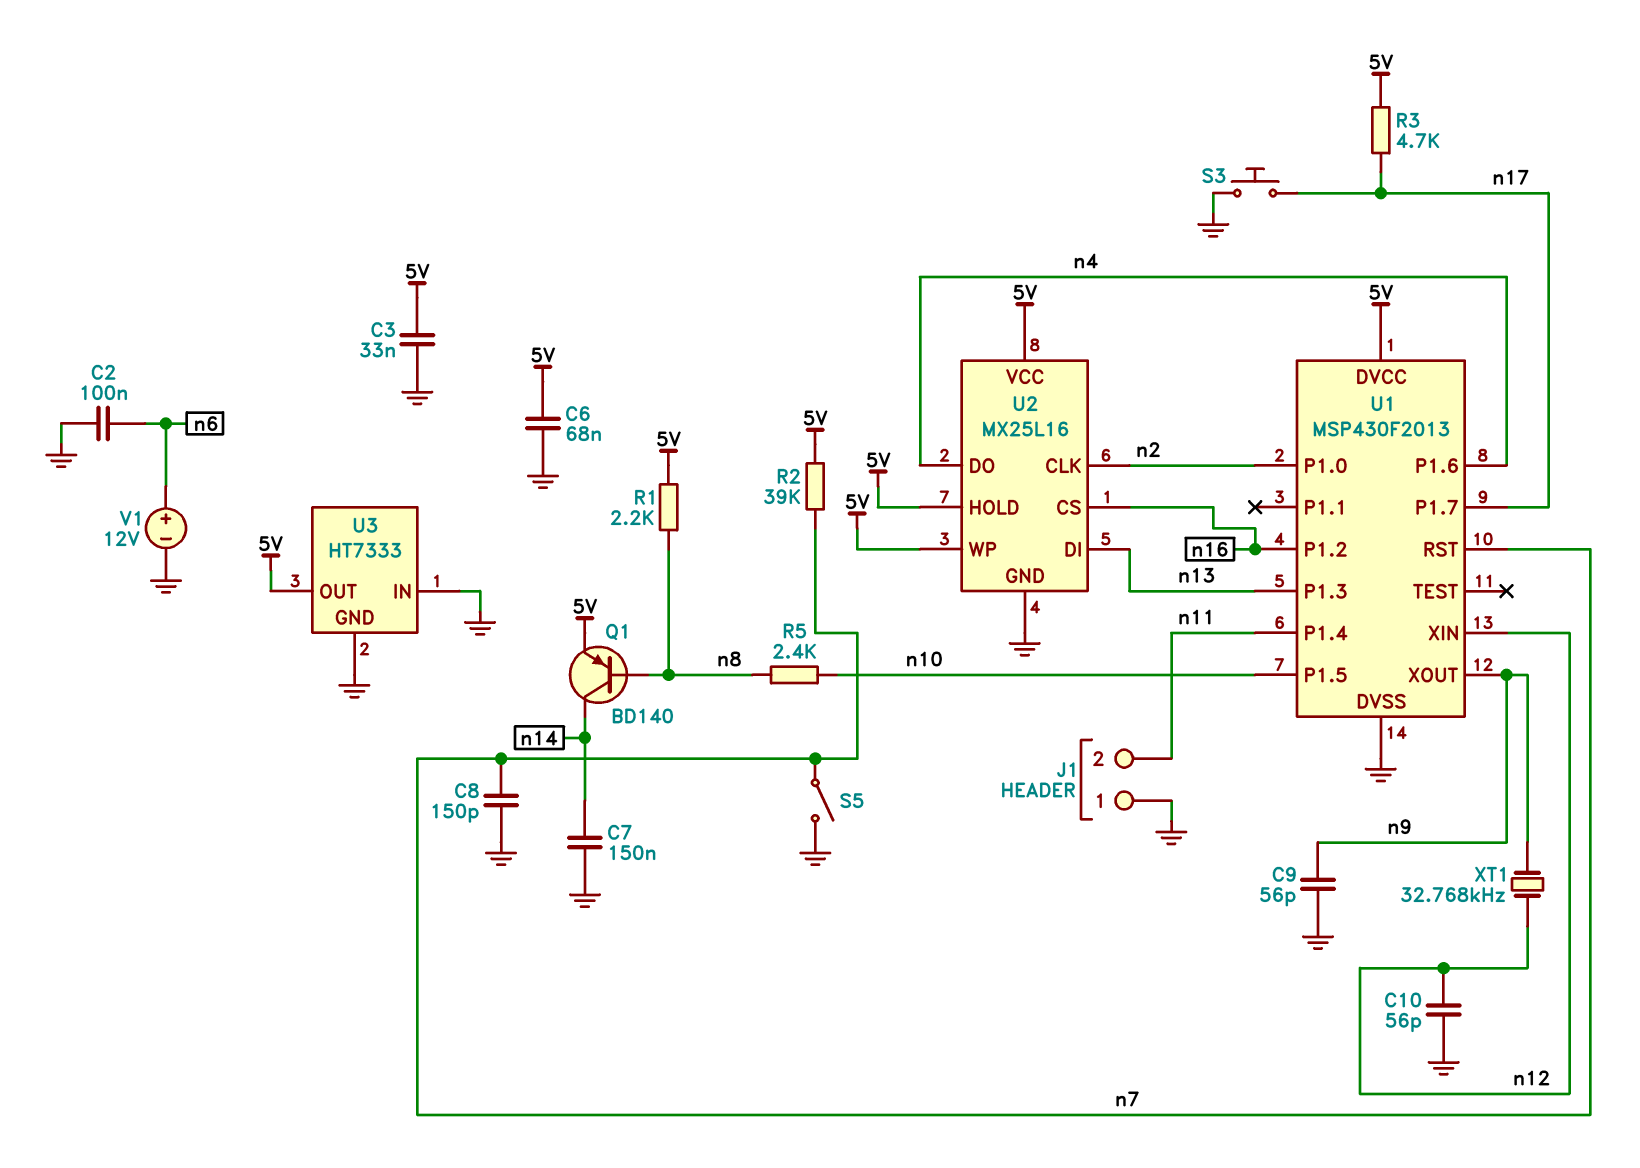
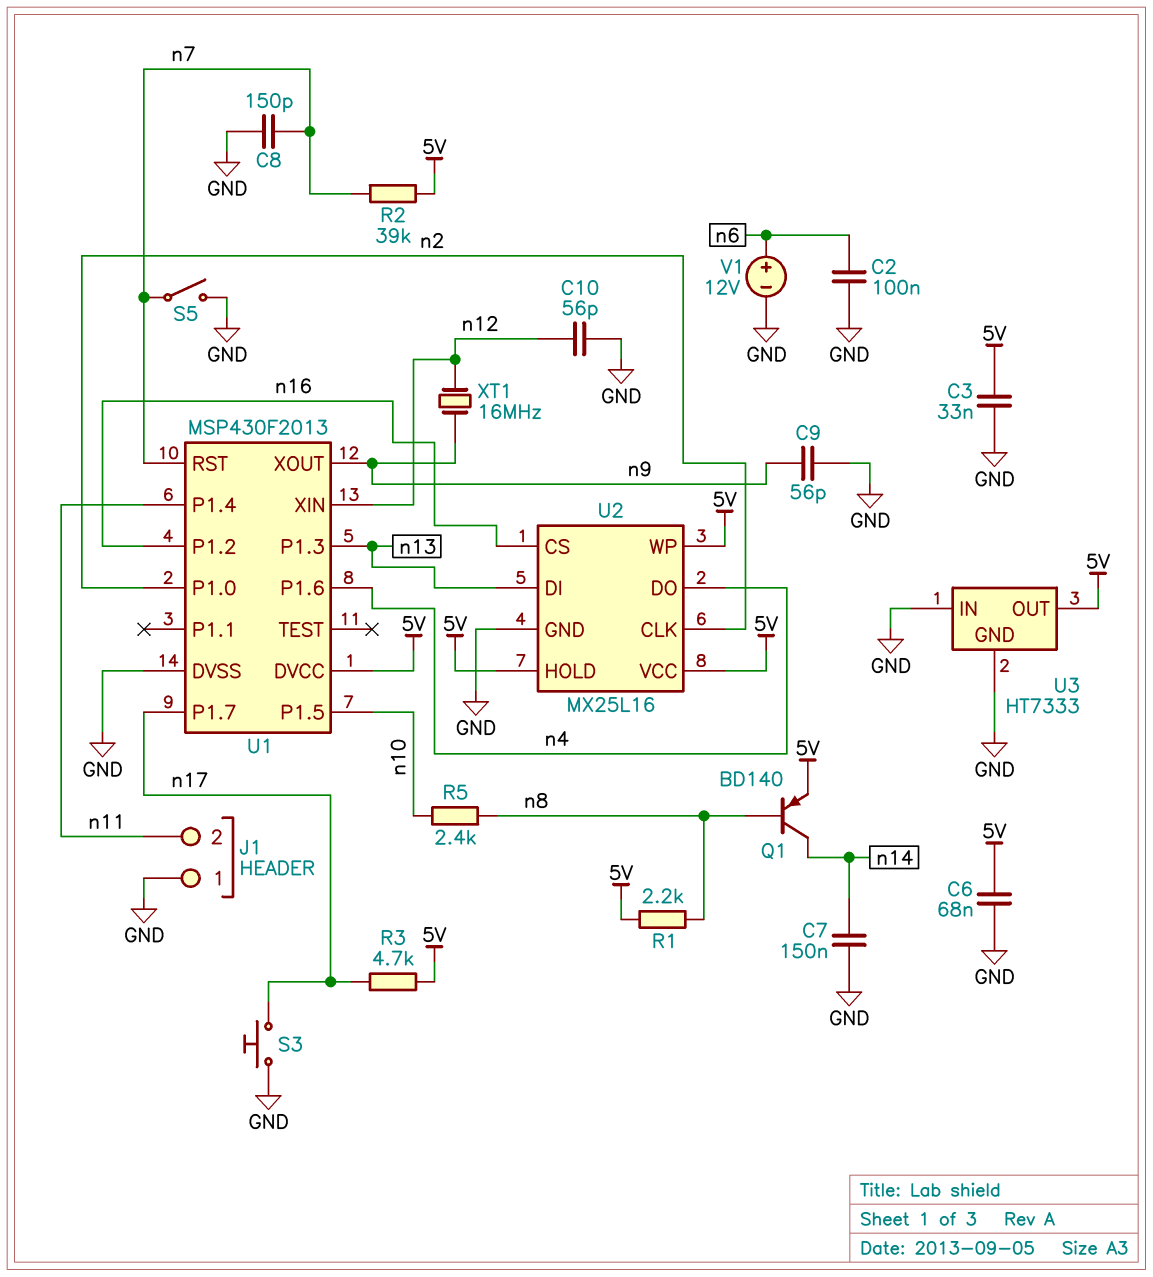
XT1: 32.768kHz (n9, n12) -> 16MHz (n9, n12)

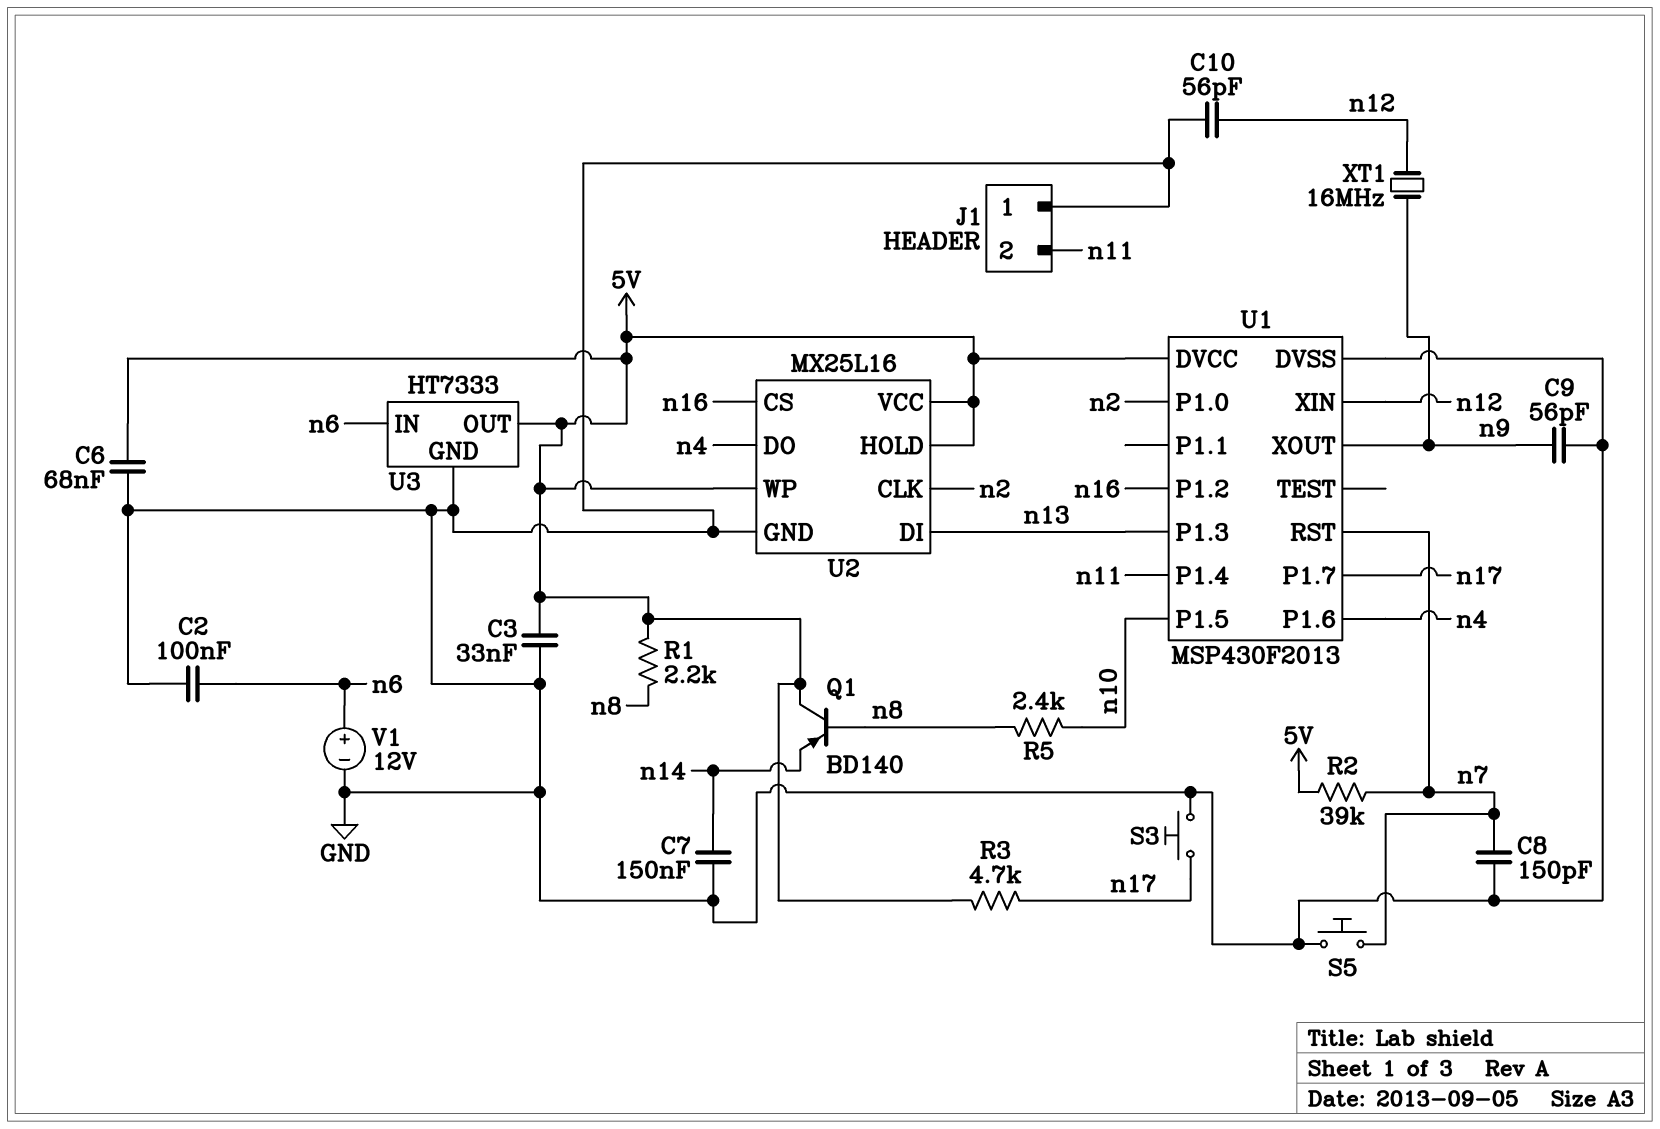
Q1: PNP BD140 (B n8, C n14, E 5V) -> PNP BD140 (B n8, C 5V, E n14)
S5: switch (GND, n7) -> button (GND, n7)
U3 pin IN: GND -> n6

